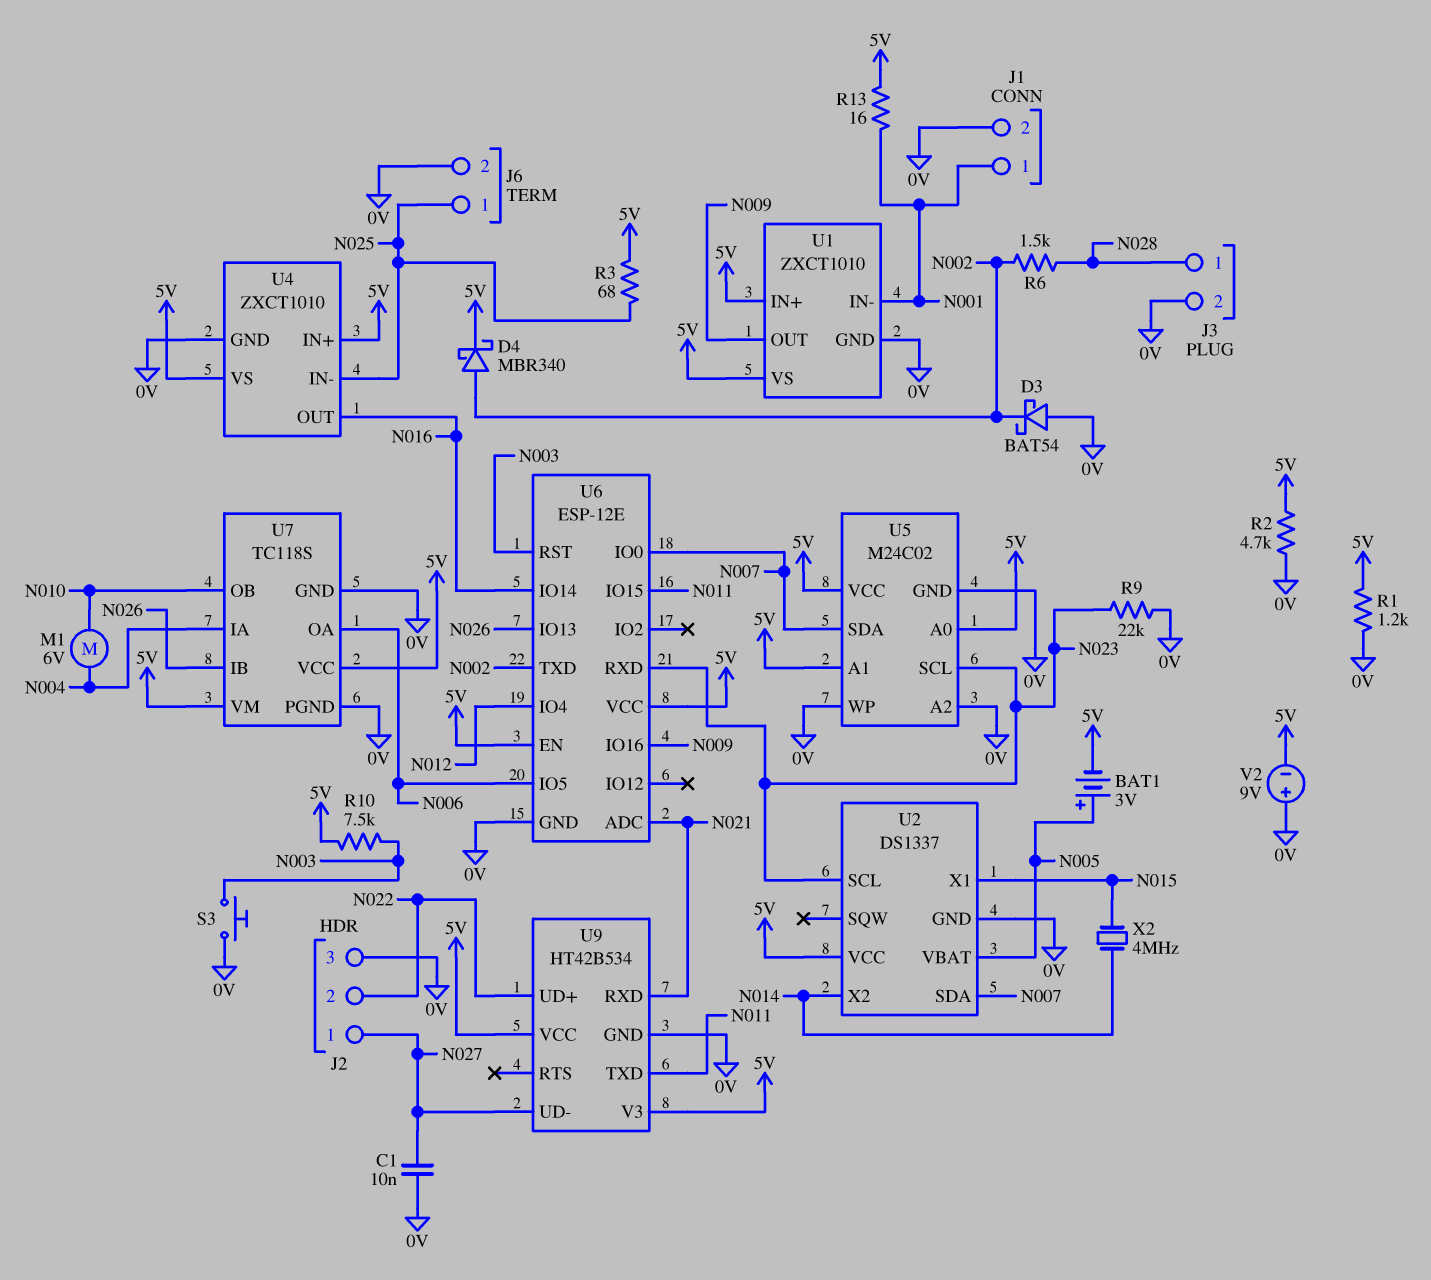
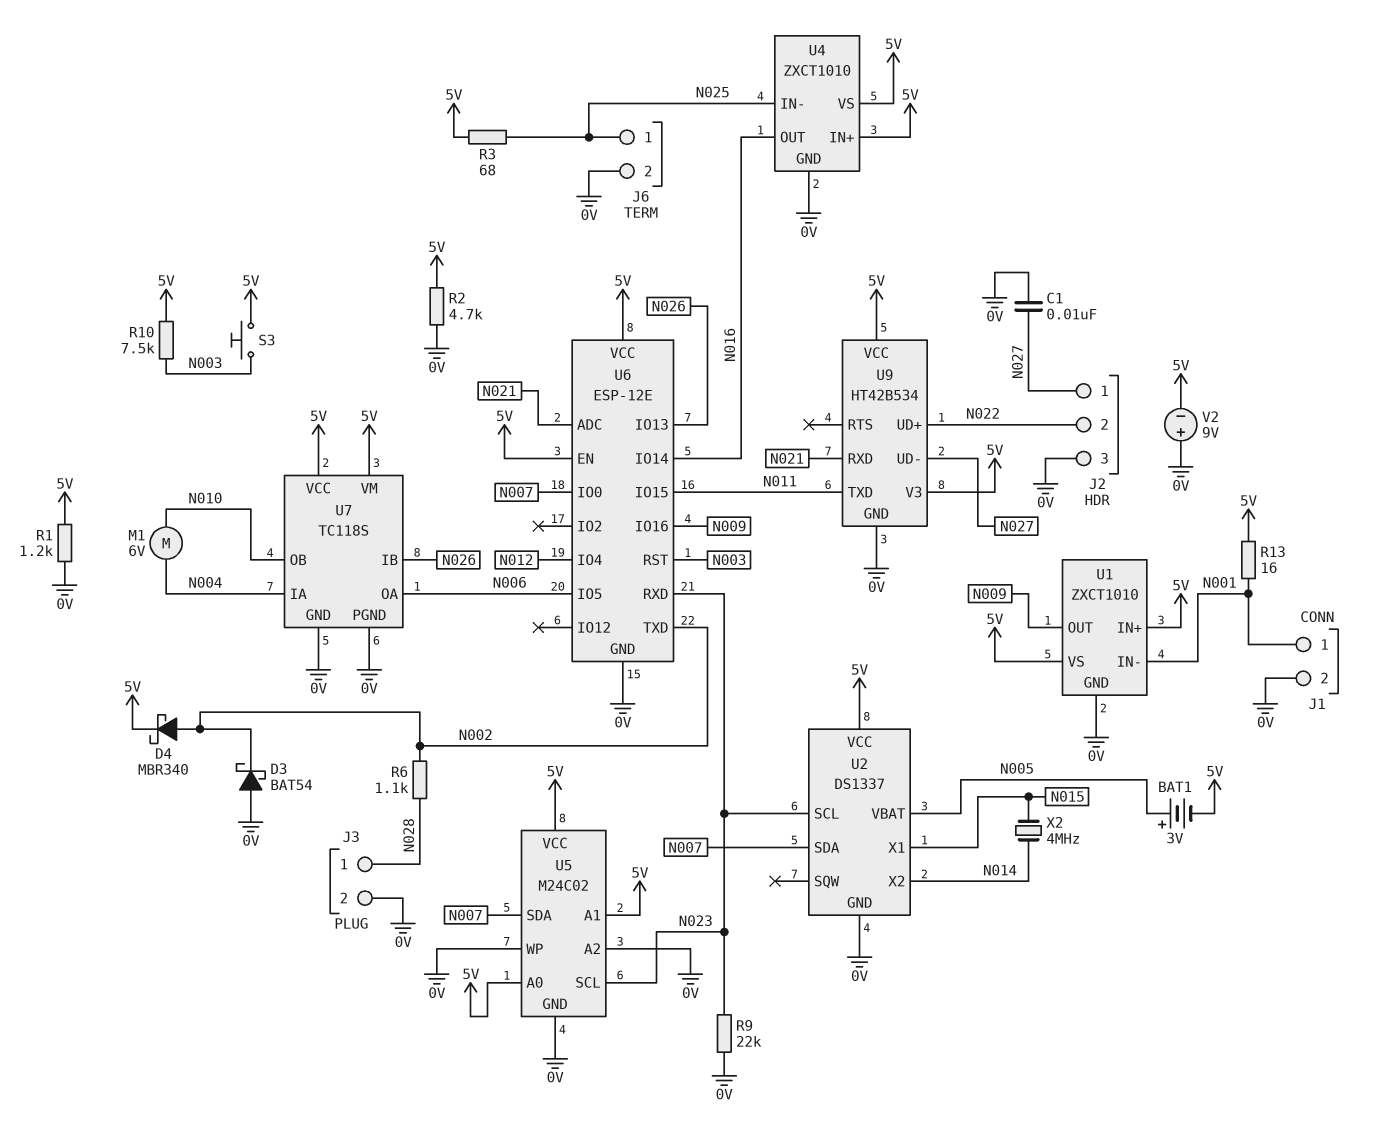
R6: 1.5k (N002, N028) -> 1.1k (N002, N028)
S3: button (0V, N003) -> button (5V, N003)

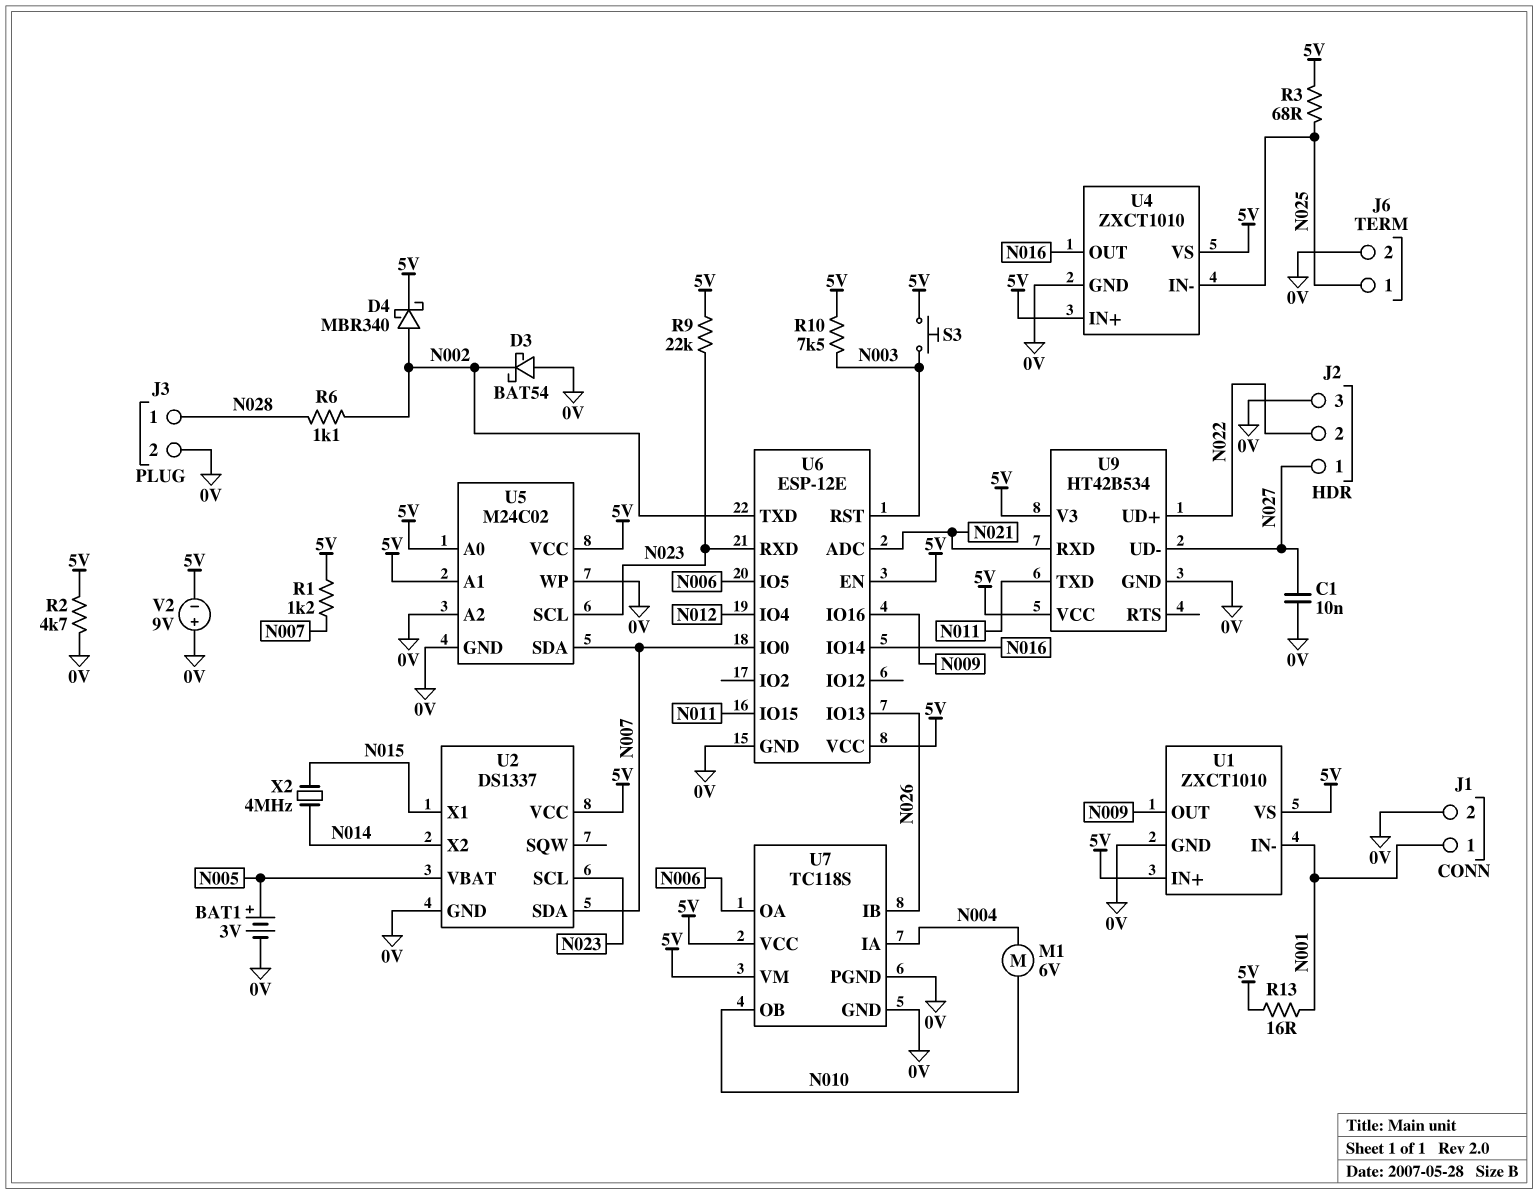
BAT1: 3V (plus N005, minus 5V) -> 3V (plus N005, minus 0V)
R1: 1.2k (0V, 5V) -> 1.2k (5V, N007)
R9: 22k (0V, N023) -> 22k (5V, N023)

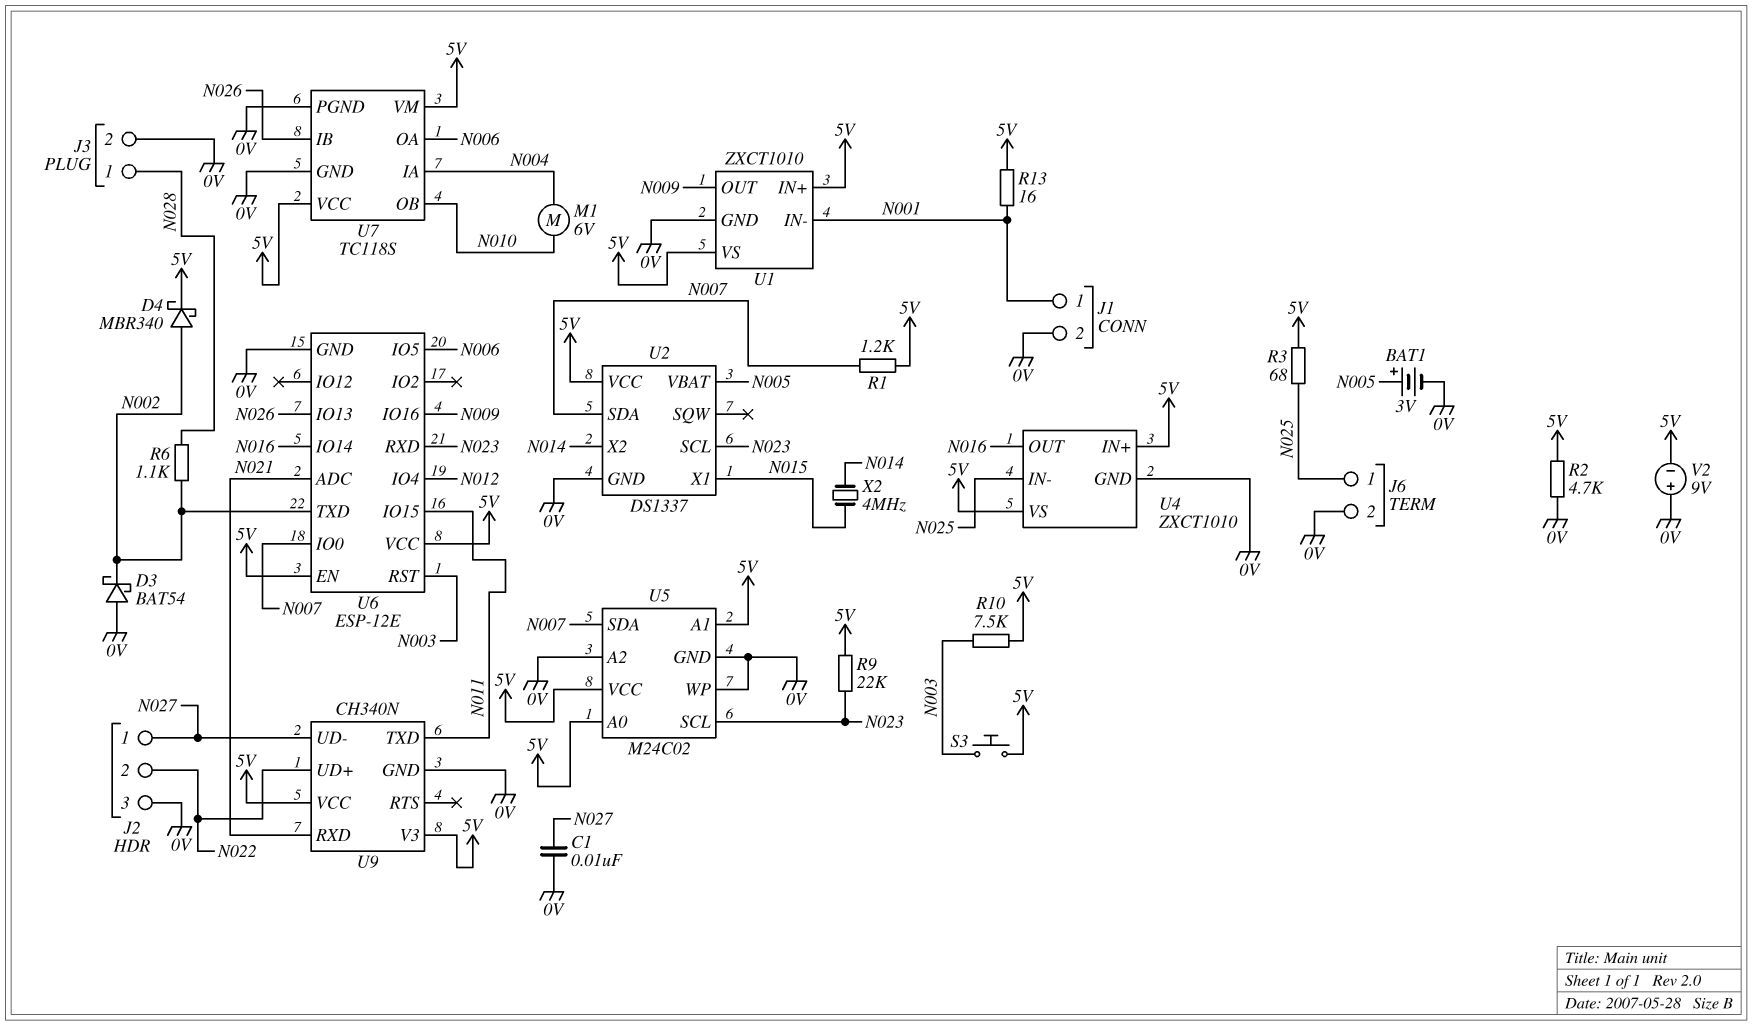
U9: HT42B534 -> CH340N

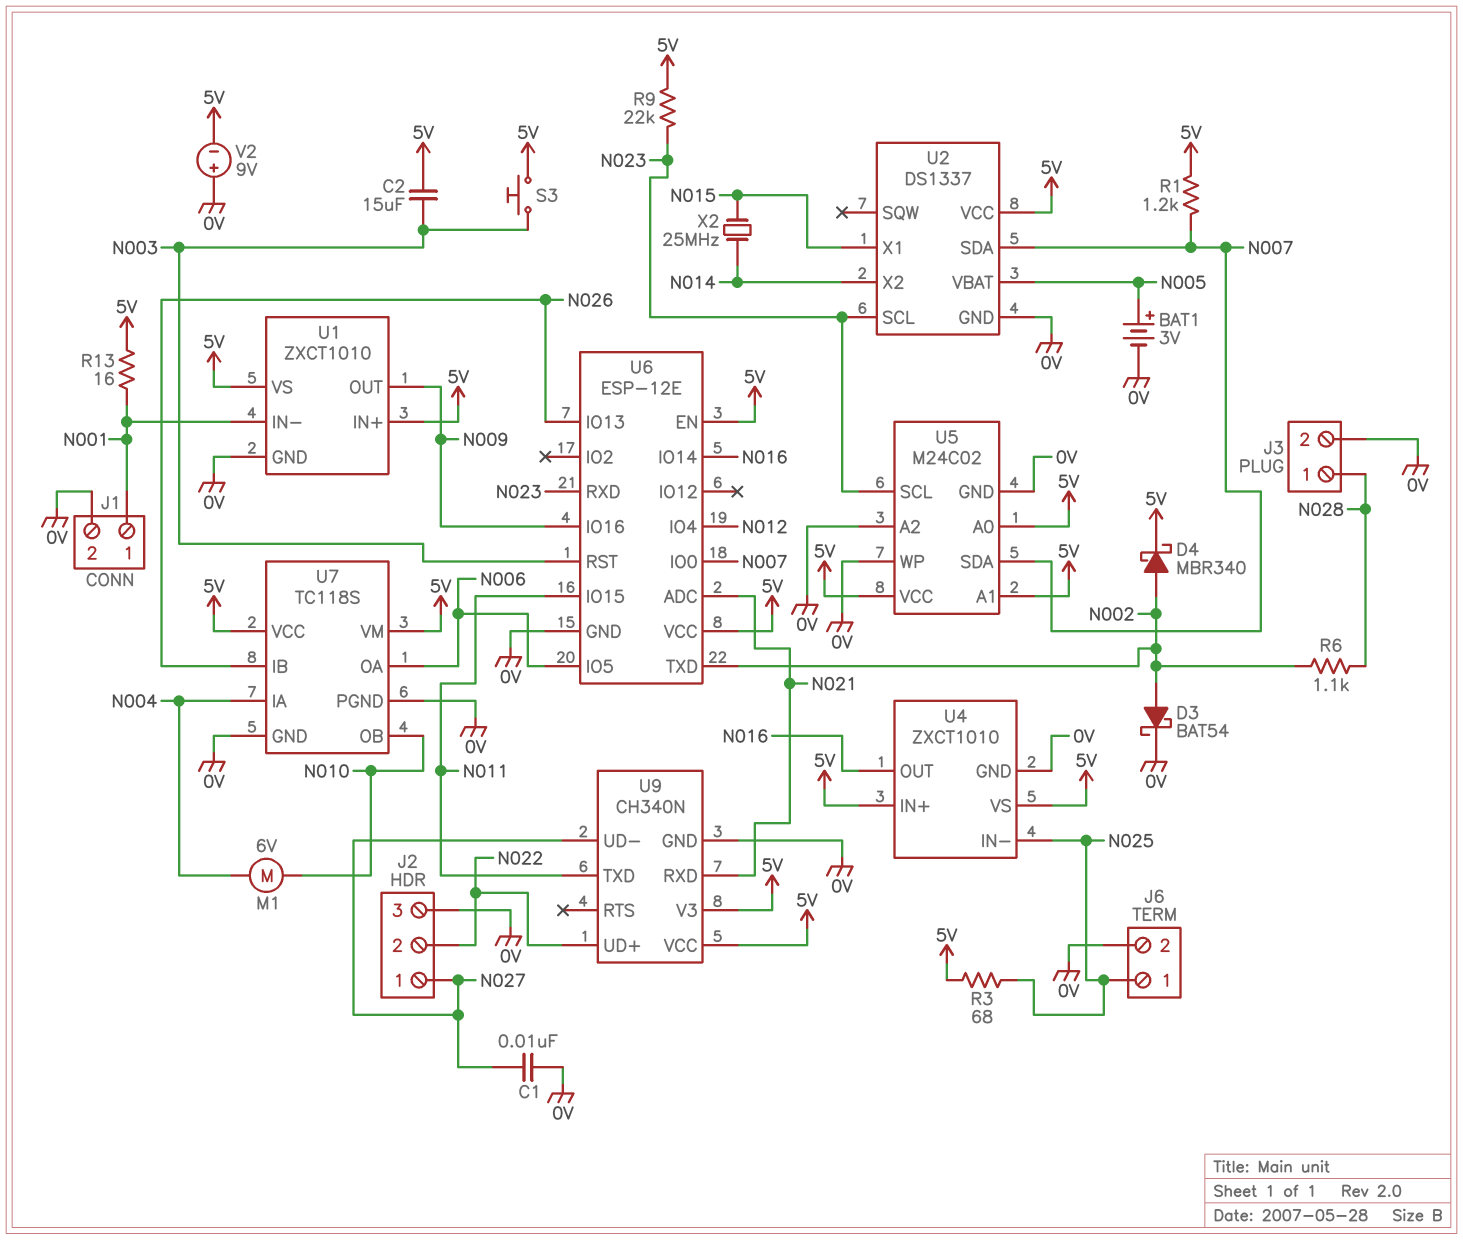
C2: none -> 15uF (5V, N003)
D3: schottky BAT54 (A 0V, K N002) -> schottky BAT54 (A N002, K 0V)
R2: 4.7k (0V, 5V) -> none
R10: 7.5k (5V, N003) -> none
X2: 4MHz (N014, N015) -> 25MHz (N014, N015)

